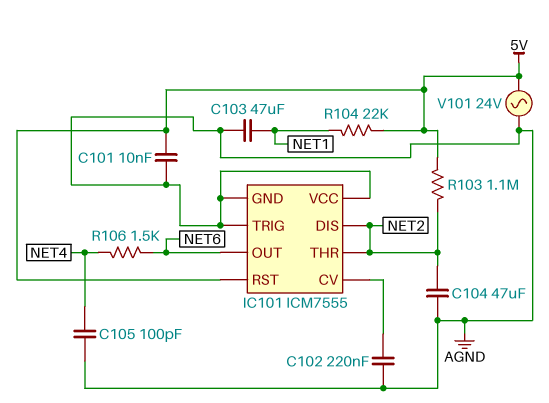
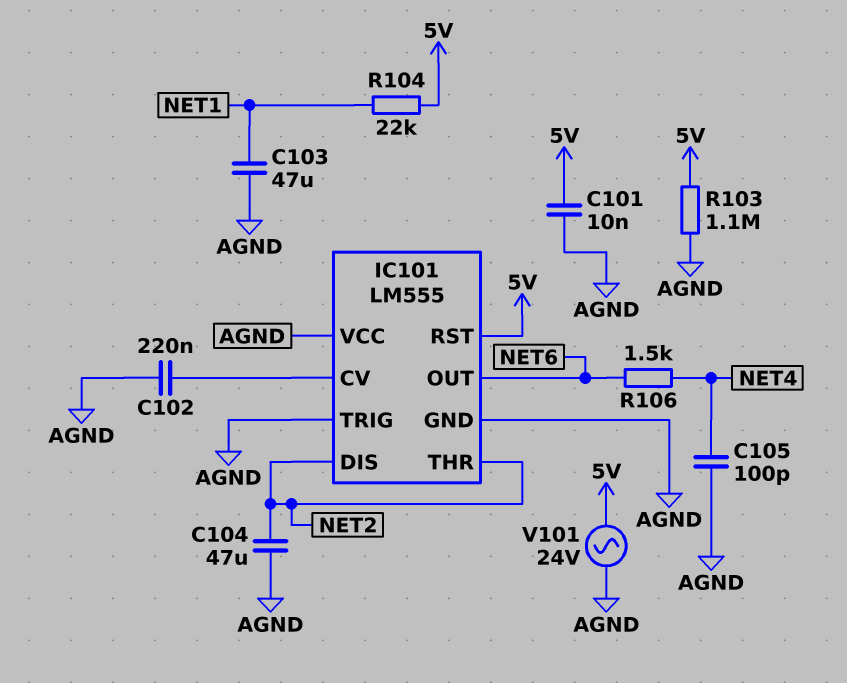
IC101: ICM7555 -> LM555
R103: 1.1M (5V, NET2) -> 1.1M (5V, AGND)

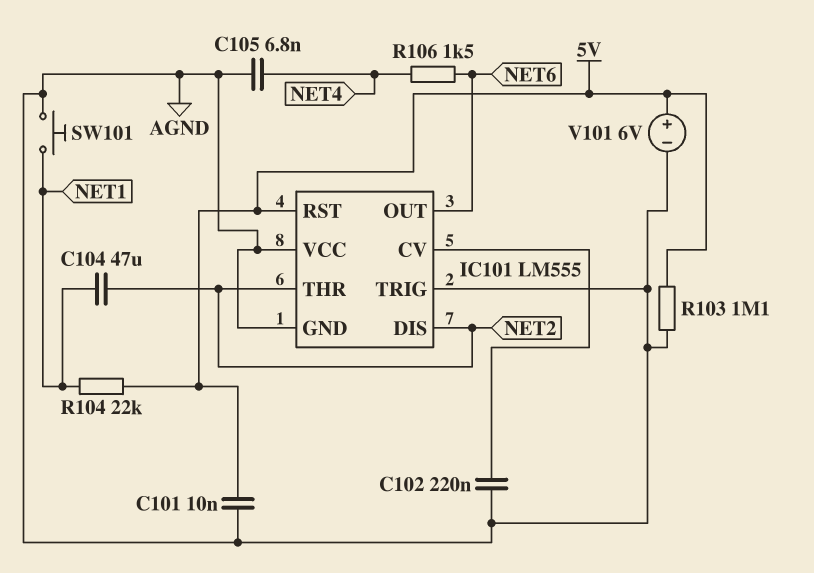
C103: 47uF (AGND, NET1) -> none
C104: 47uF (AGND, NET2) -> 47uF (NET1, NET2)
C105: 100pF (AGND, NET4) -> 6.8nF (AGND, NET4)
SW101: none -> button (AGND, NET1)
V101: AC 24V (5V, AGND) -> 6V (plus 5V, minus AGND)

